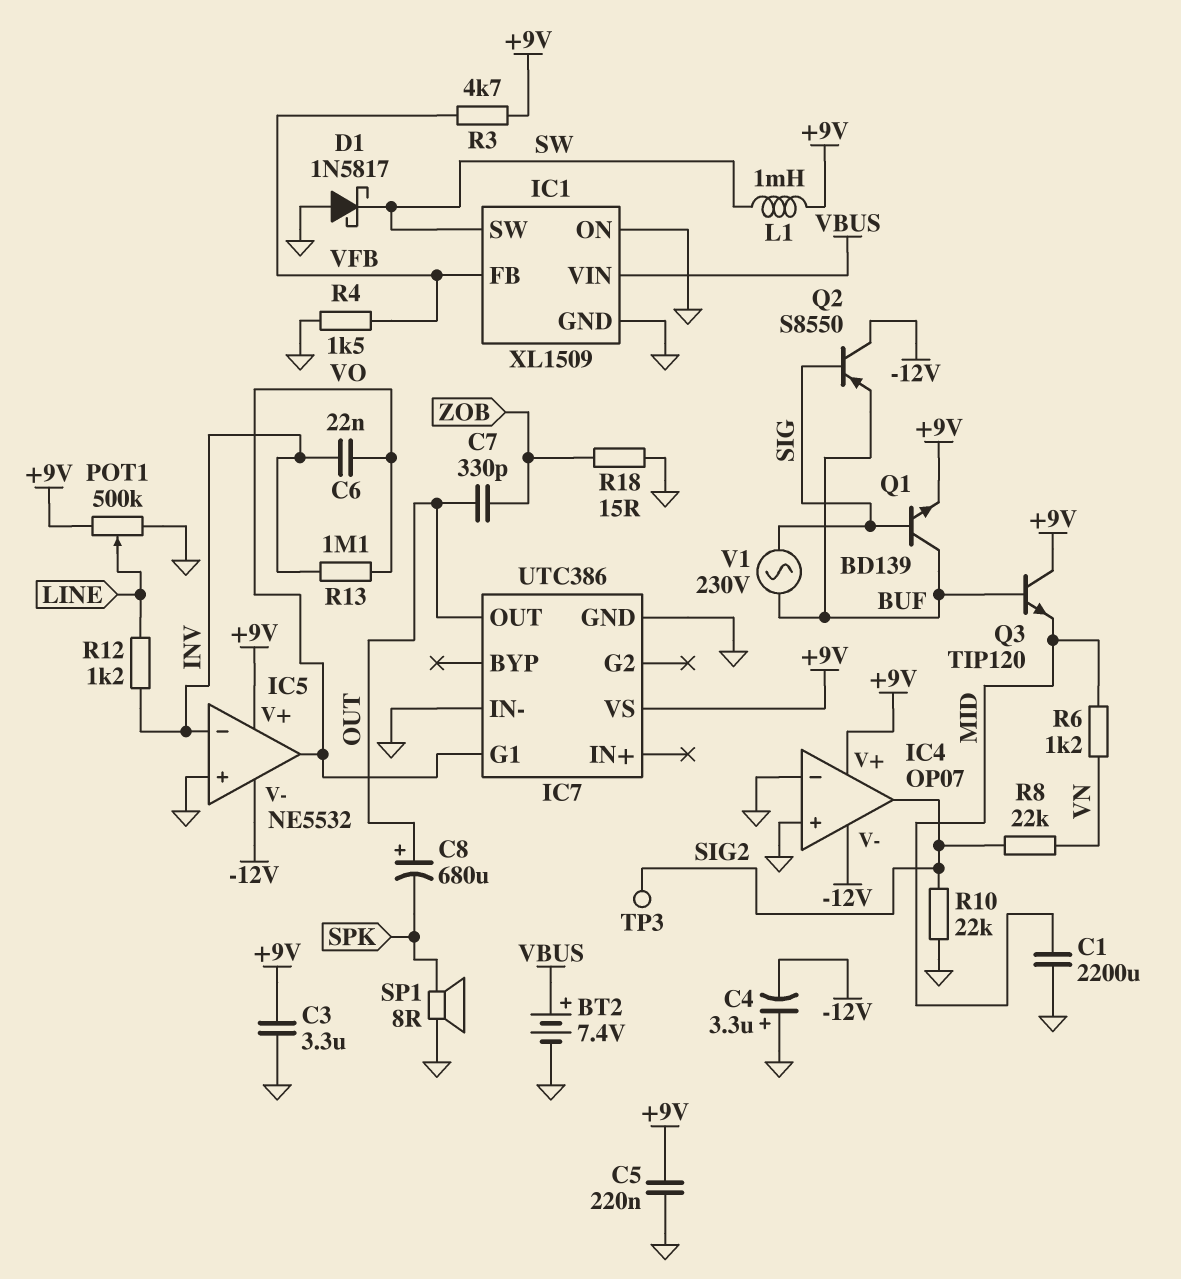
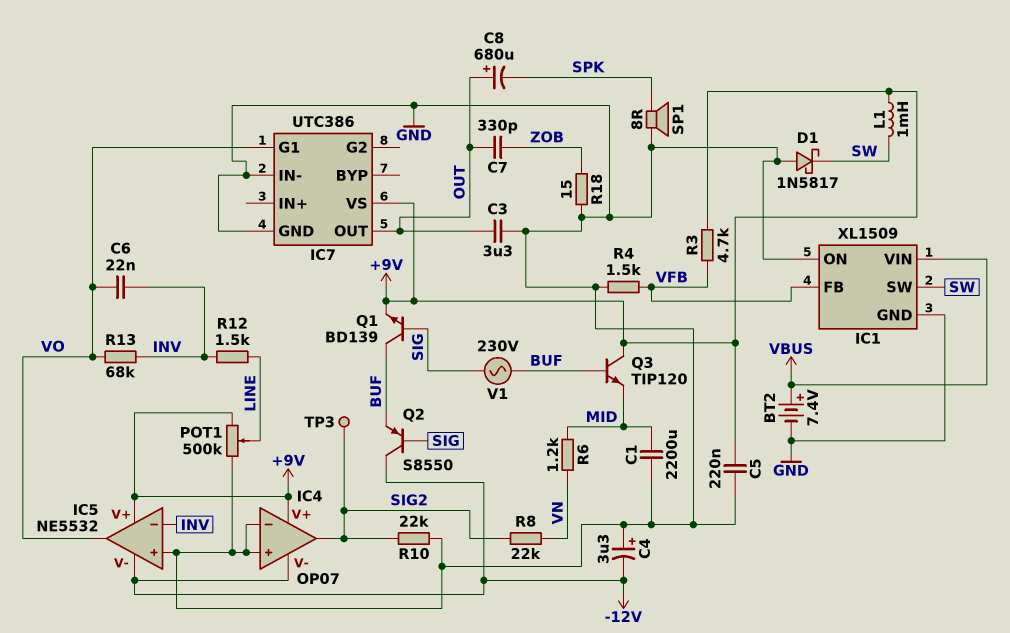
C3: 3.3uF (+9V, GND) -> 3.3uF (GND, OUT)
R12: 1.2k (INV, LINE) -> 1.5k (INV, LINE)
R13: 1.1M (INV, VO) -> 68k (INV, VO)

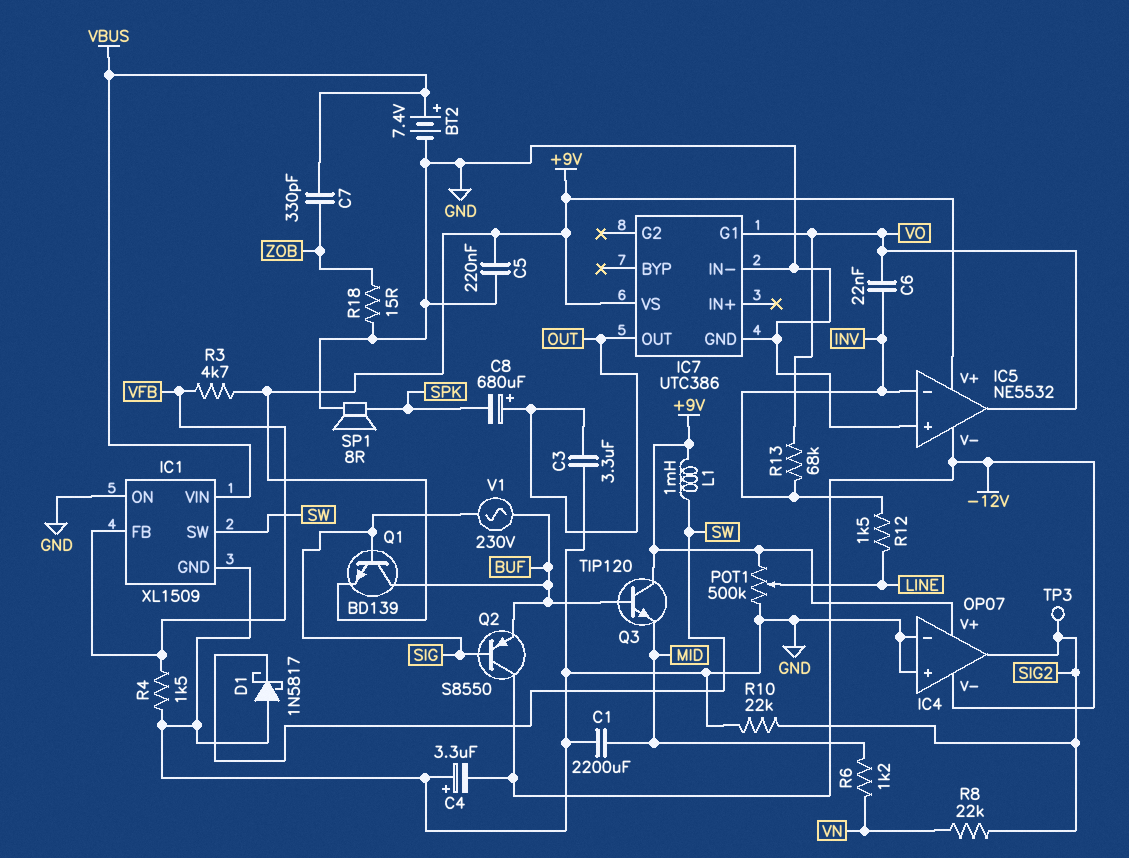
C7: 330pF (OUT, ZOB) -> 330pF (VBUS, ZOB)

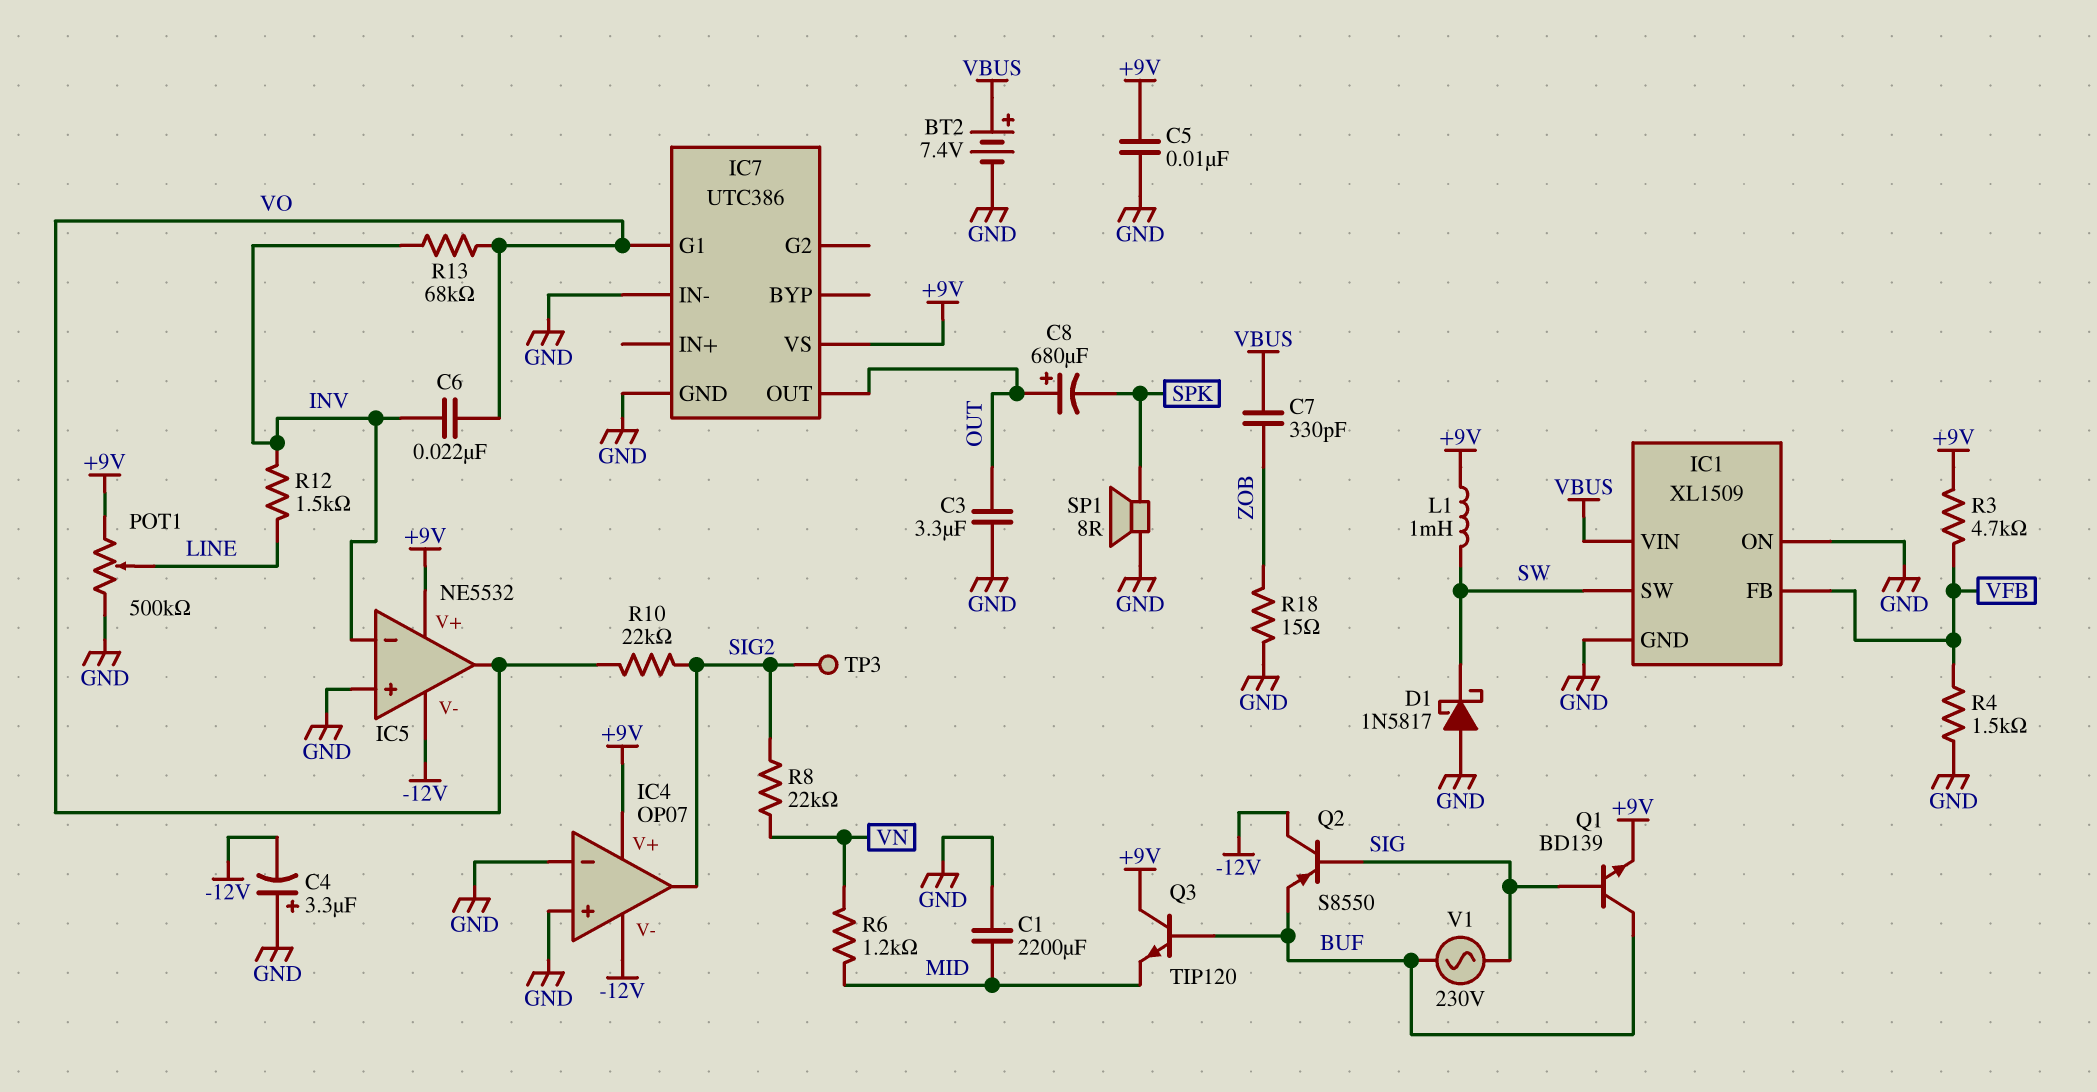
C5: 220nF (+9V, GND) -> 10nF (+9V, GND)
R10: 22k (GND, SIG2) -> 22k (SIG2, VO)

